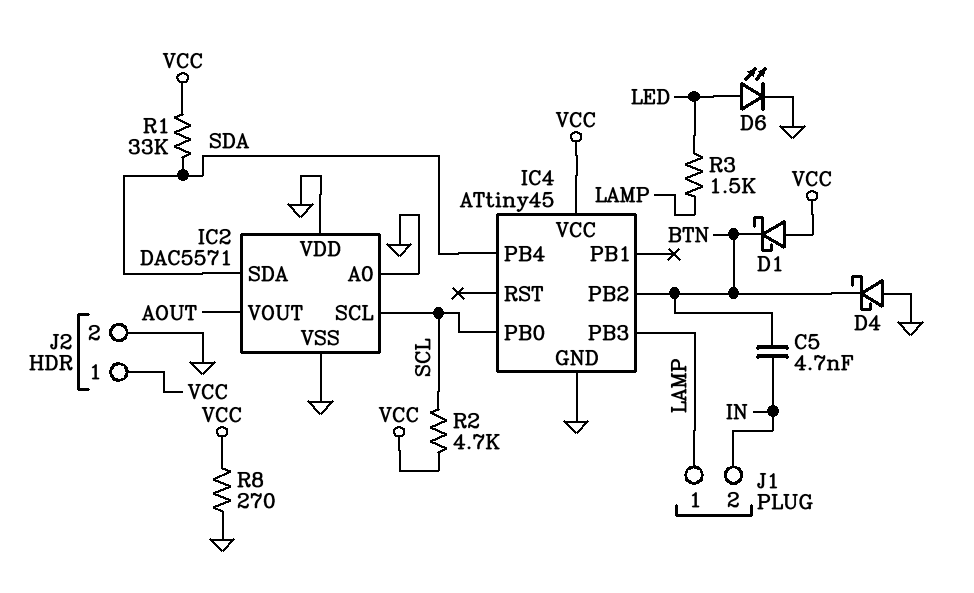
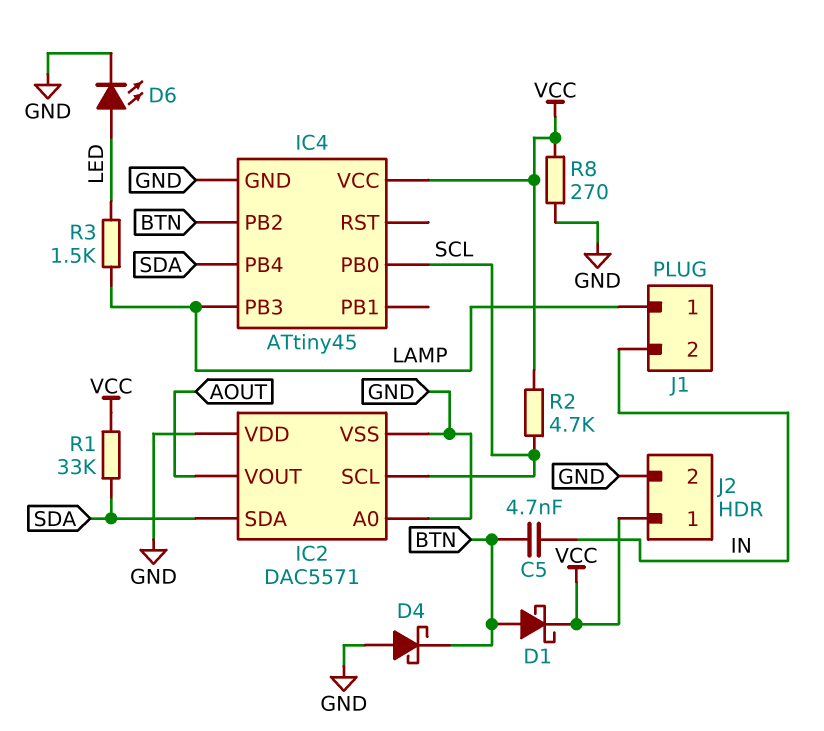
D1: schottky (A VCC, K BTN) -> schottky (A BTN, K VCC)

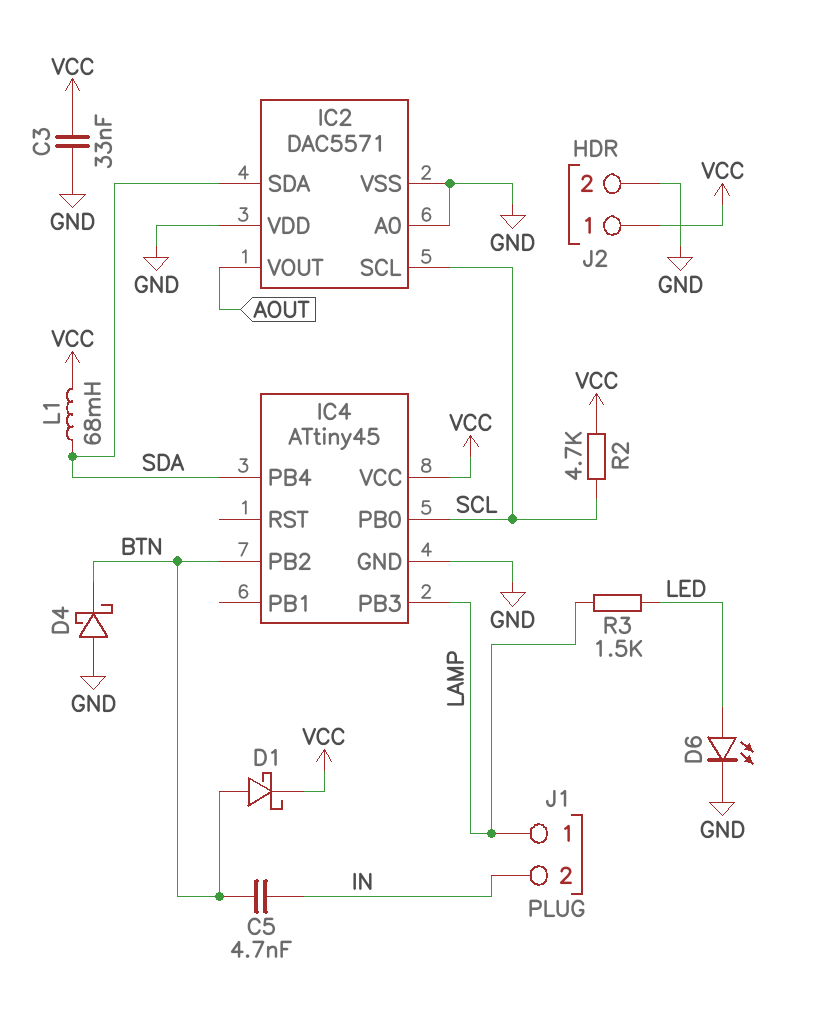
C3: none -> 33nF (GND, VCC)
L1: none -> 68mH (SDA, VCC)
R1: 33k (SDA, VCC) -> none
R8: 270 (GND, VCC) -> none

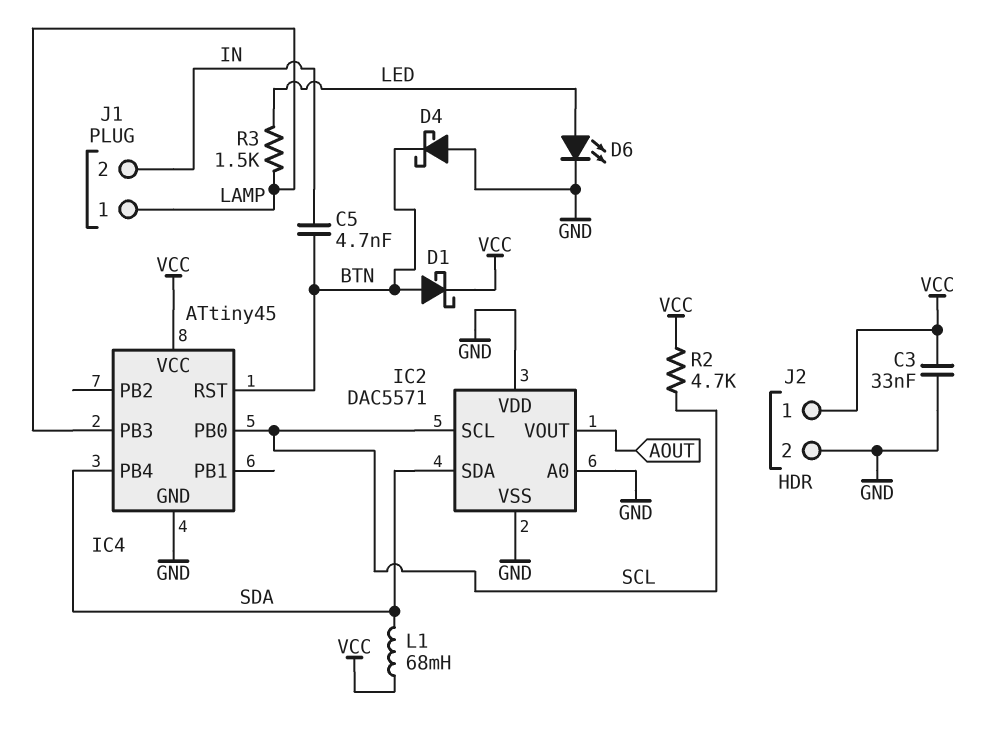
IC4 pin PB2: BTN -> none
IC4 pin RST: none -> BTN

